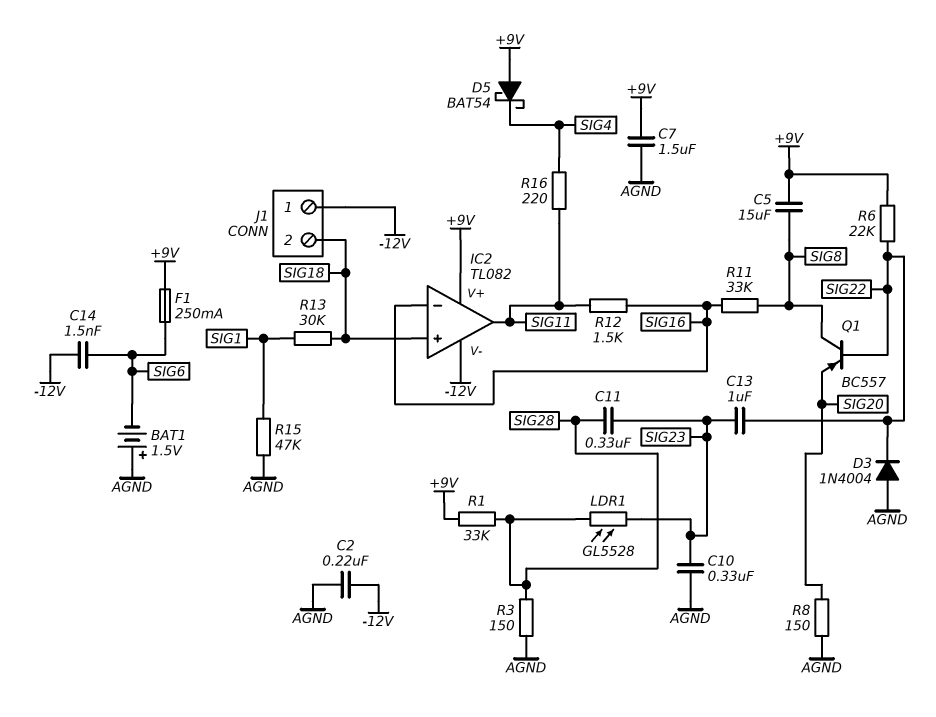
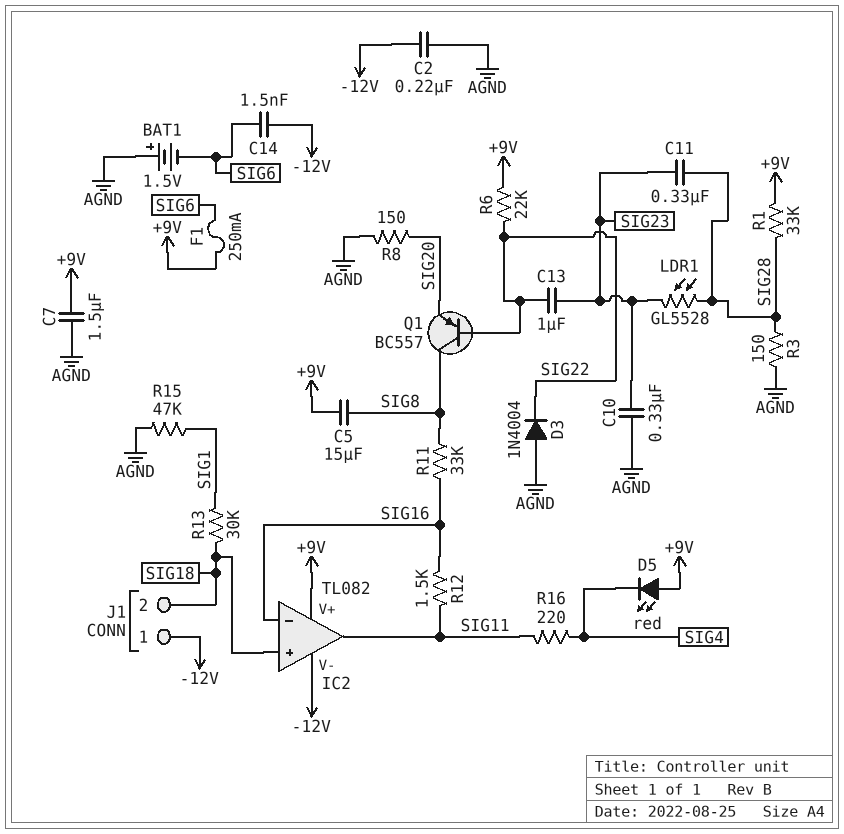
D5: schottky BAT54 (A +9V, K SIG4) -> LED red (A +9V, K SIG4)

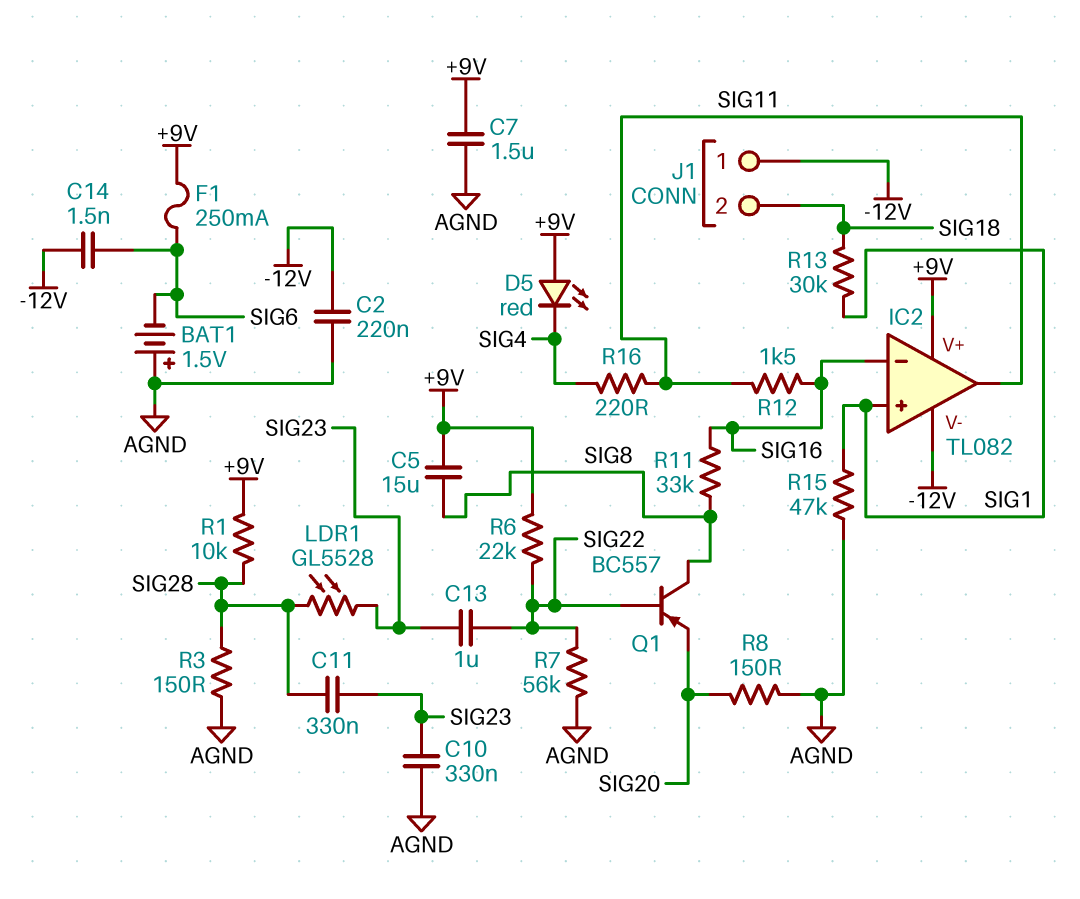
D3: diode 1N4004 (A AGND, K SIG22) -> none
IC2 pin in+: SIG18 -> SIG1
R1: 33k (+9V, SIG28) -> 10k (+9V, SIG28)
R7: none -> 56k (AGND, SIG22)

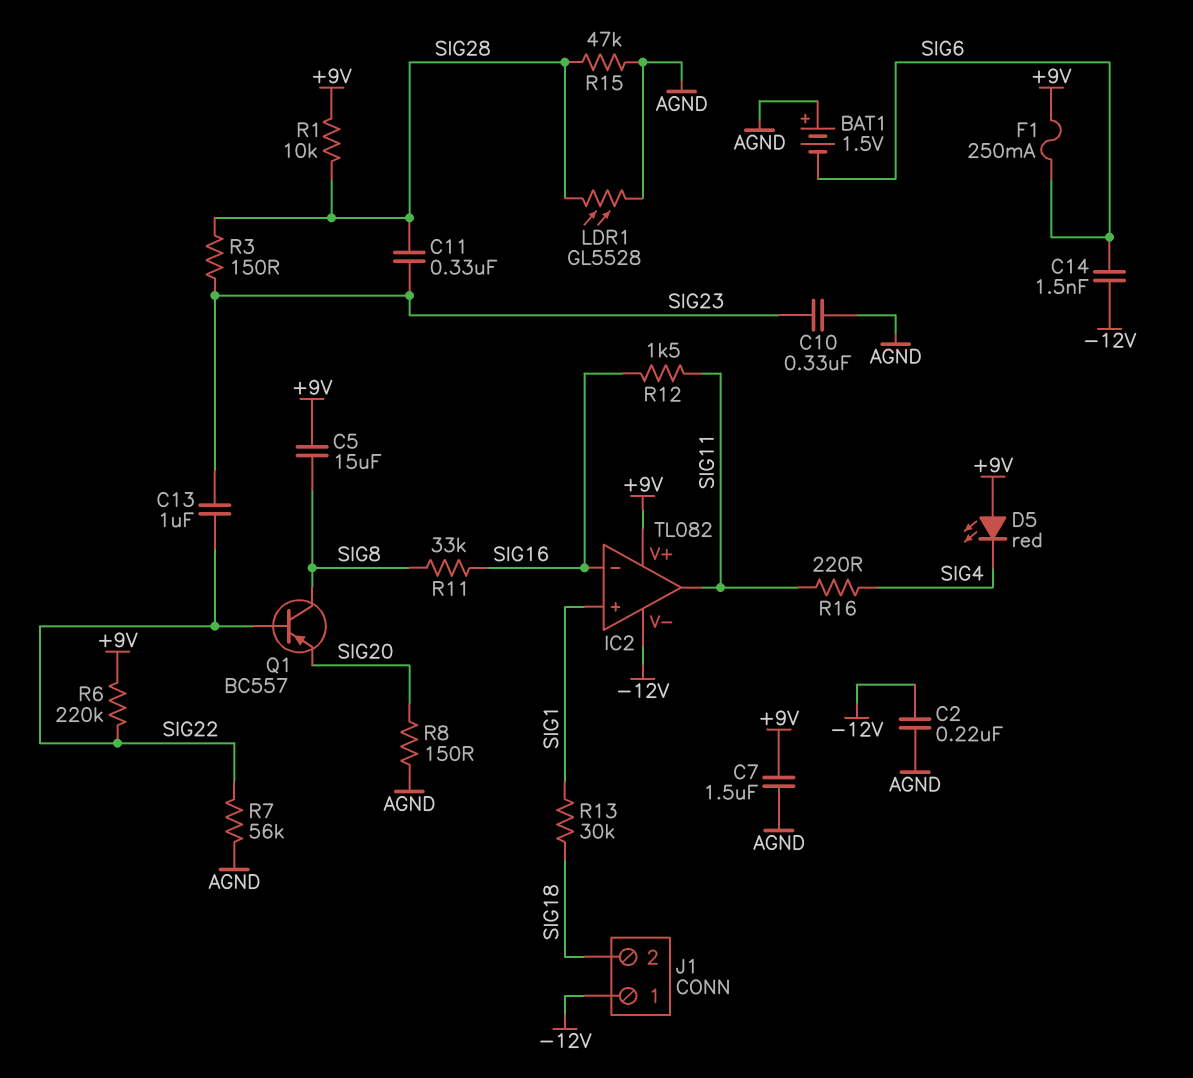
LDR1: GL5528 (SIG23, SIG28) -> GL5528 (AGND, SIG28)
R3: 150 (AGND, SIG28) -> 150 (SIG23, SIG28)
R6: 22k (+9V, SIG22) -> 220k (+9V, SIG22)
R15: 47k (AGND, SIG1) -> 47k (AGND, SIG28)

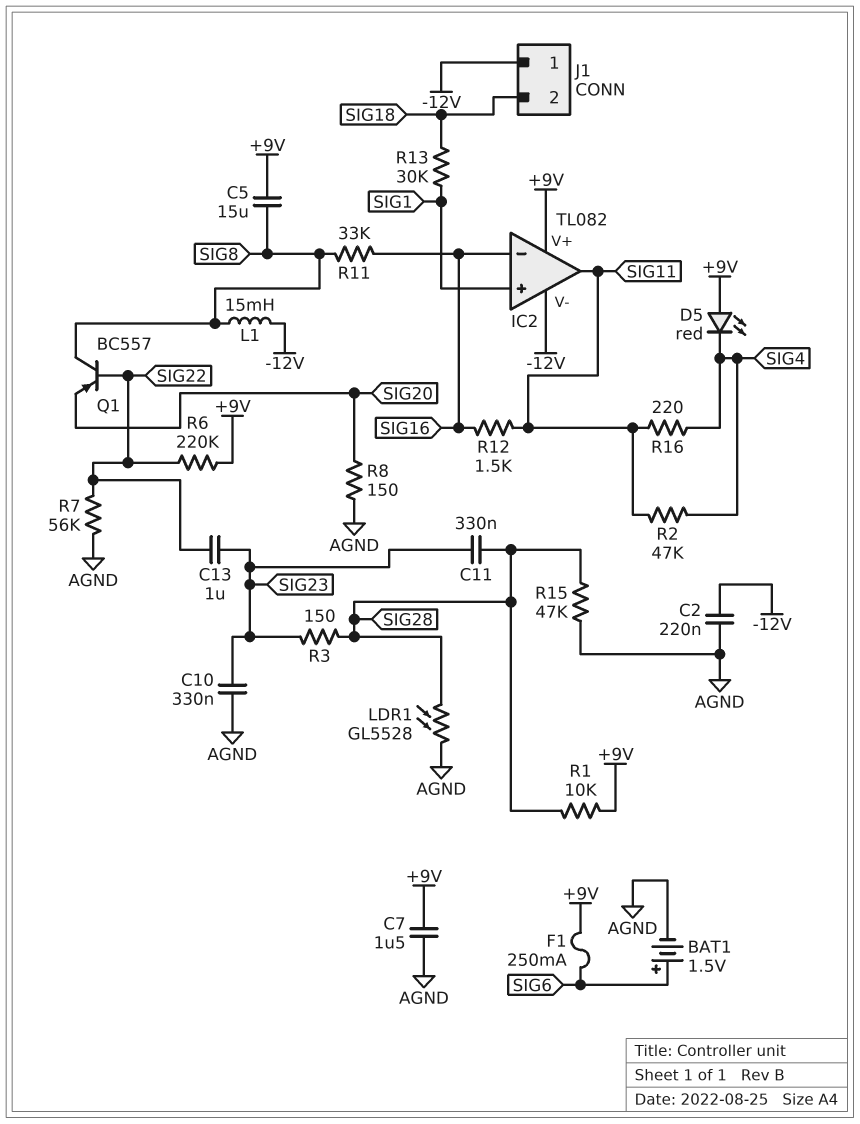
BAT1: 1.5V (plus AGND, minus SIG6) -> 1.5V (plus SIG6, minus AGND)
C14: 1.5nF (-12V, SIG6) -> none
L1: none -> 15mH (-12V, SIG8)
R2: none -> 47k (SIG4, SIG11)

